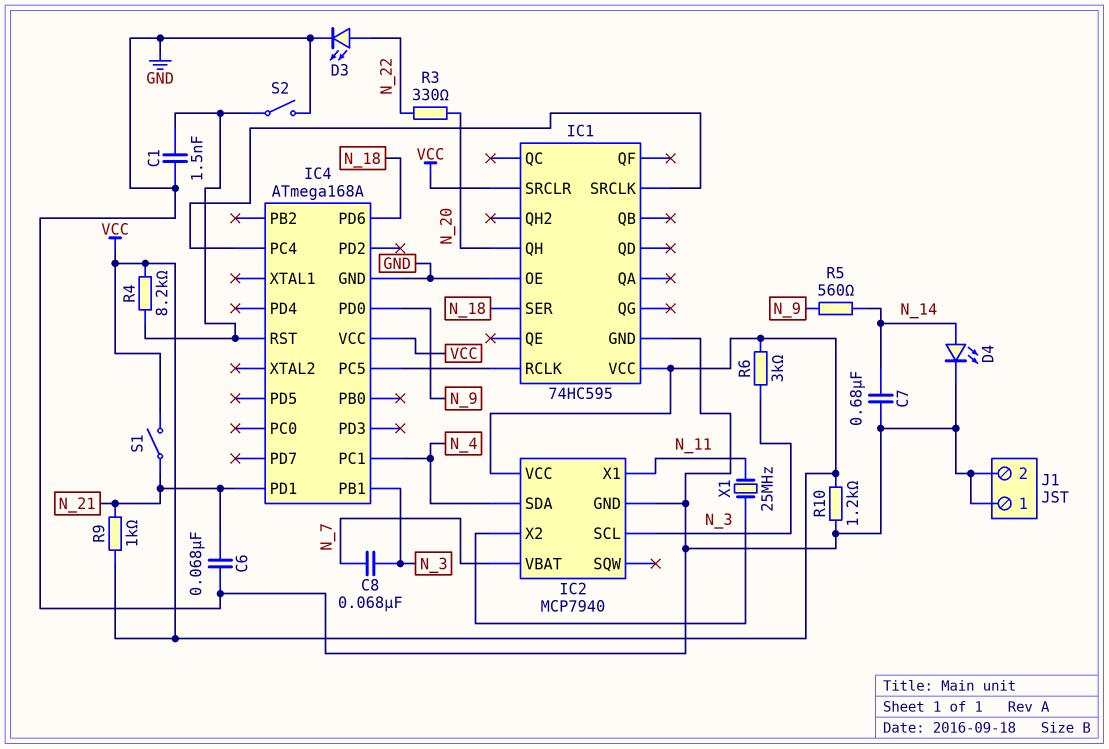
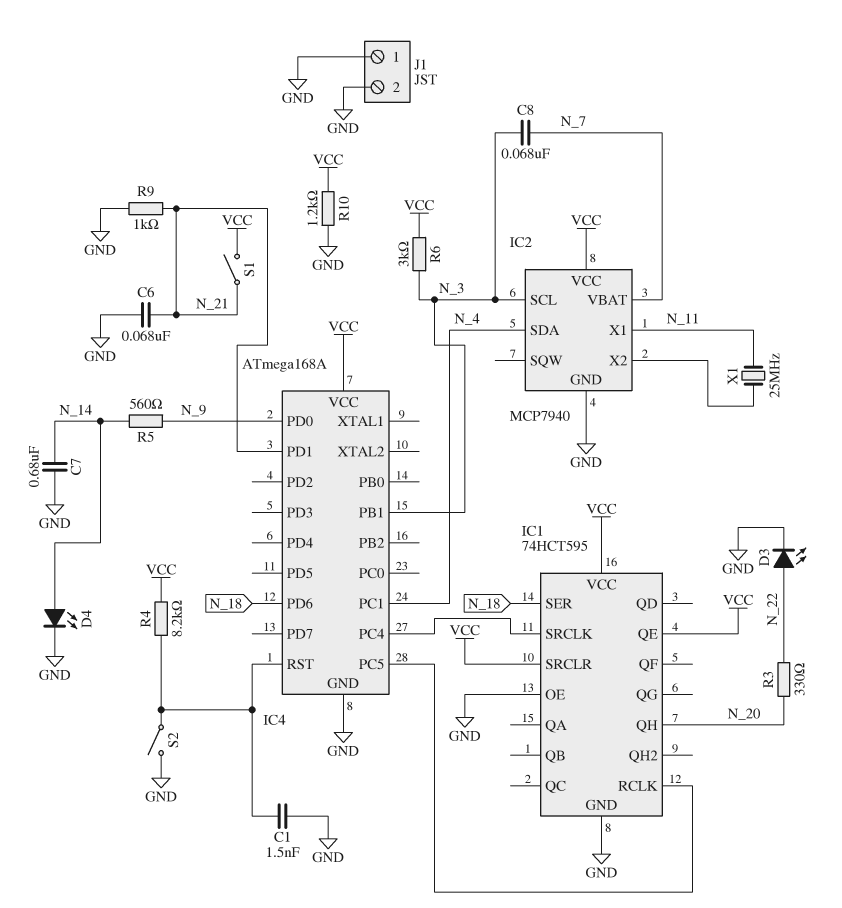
IC1: 74HC595 -> 74HCT595
IC1 pin QE: none -> VCC
R9: 1k (N_21, VCC) -> 1k (GND, N_21)

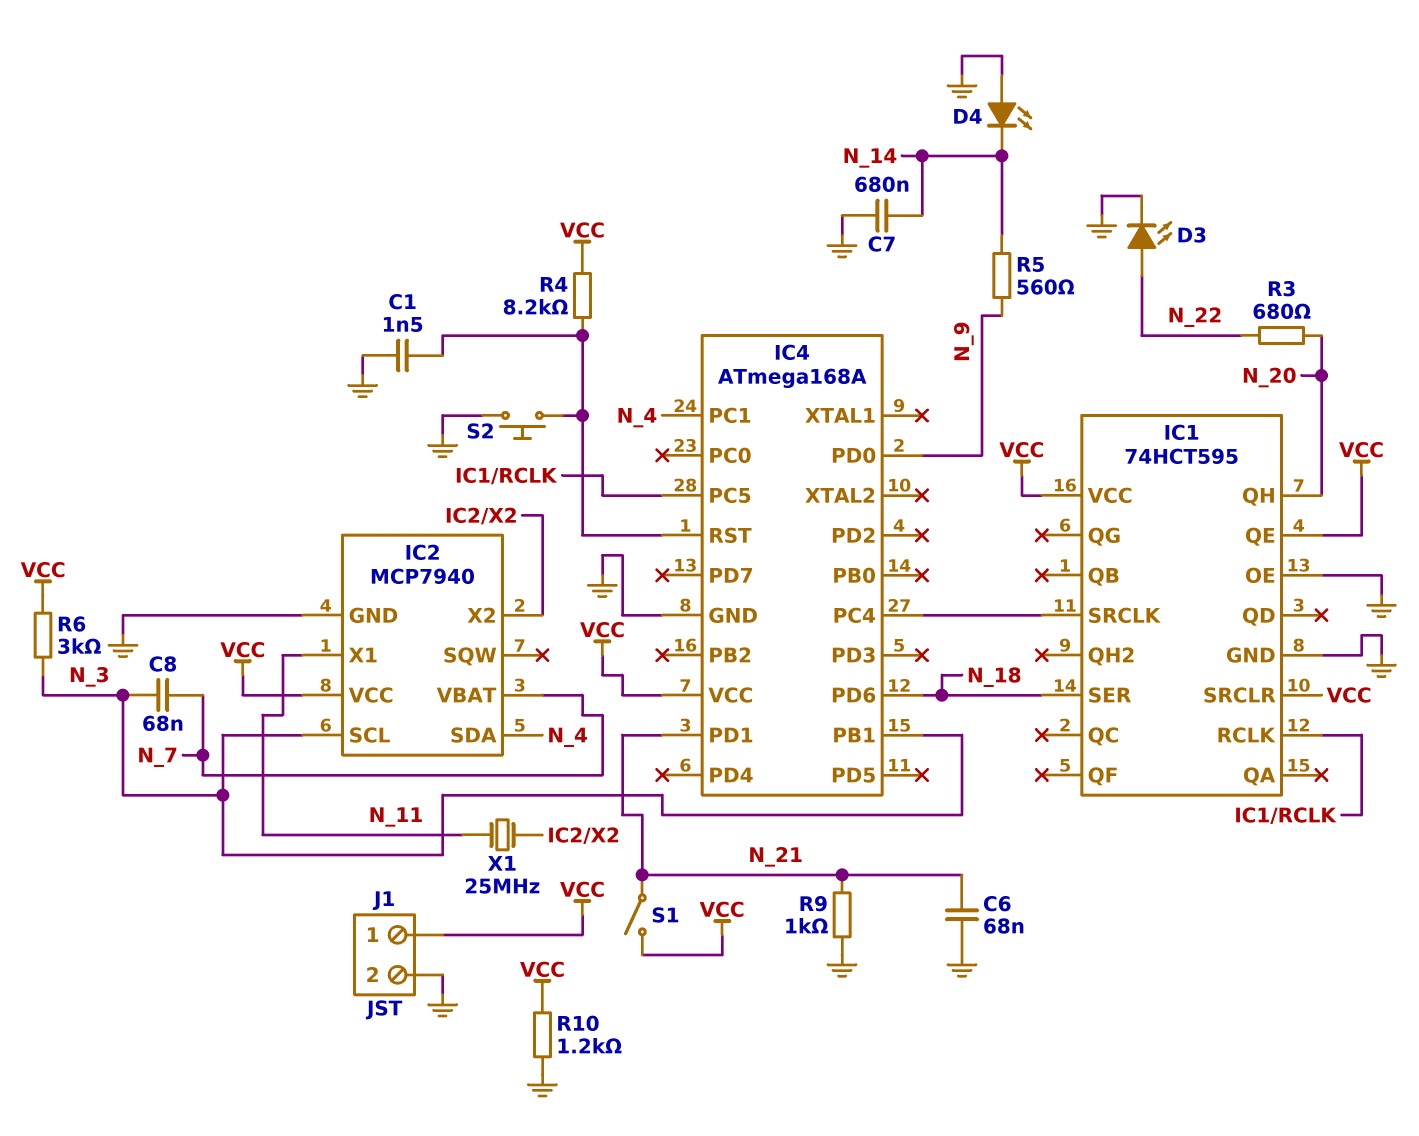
D4: LED (A N_14, K GND) -> LED (A GND, K N_14)
J1 pin 1: GND -> VCC
R3: 330 (N_20, N_22) -> 680 (N_20, N_22)
S2: switch (GND, IC4/RST) -> button (GND, IC4/RST)

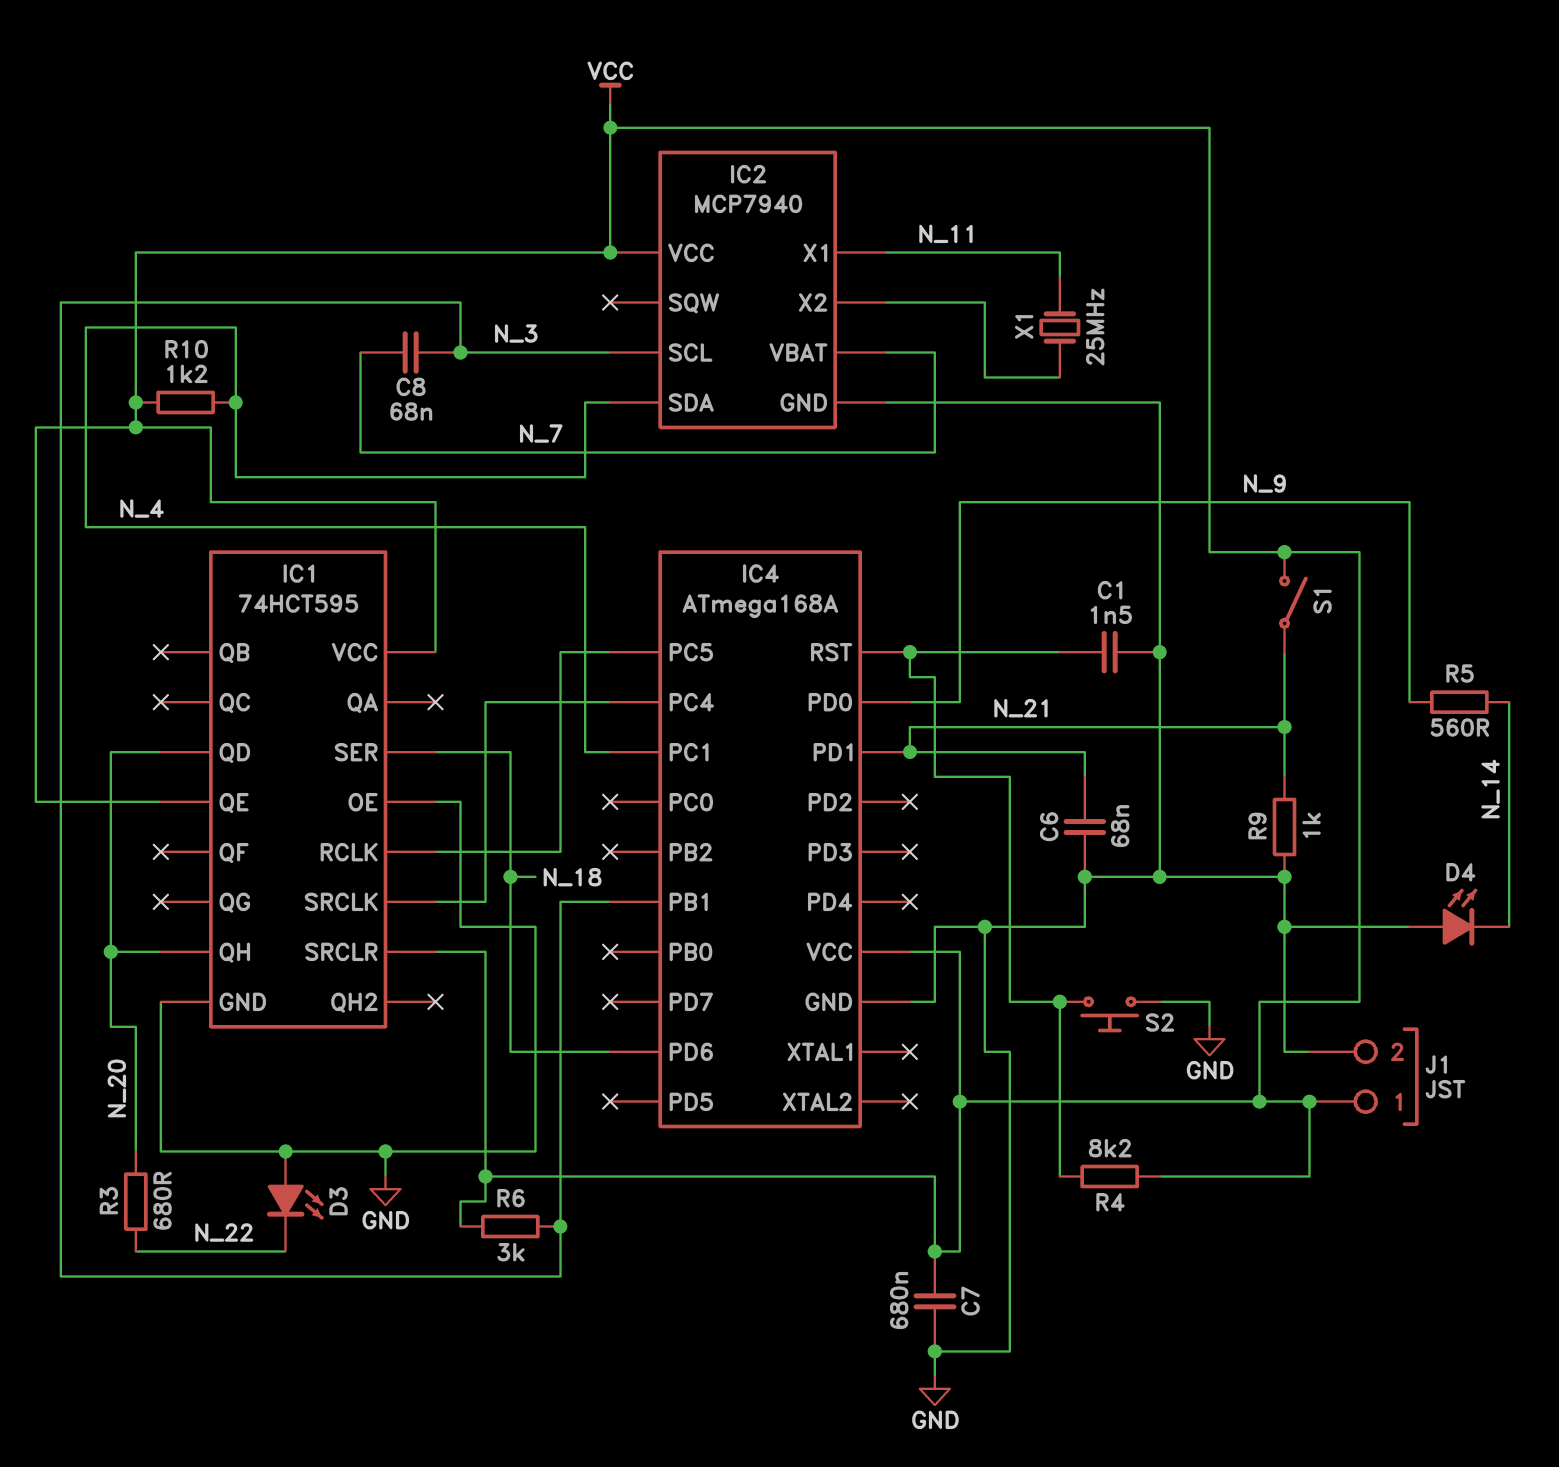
C7: 680nF (GND, N_14) -> 680nF (GND, VCC)
D3: LED (A N_22, K GND) -> LED (A GND, K N_22)
IC1 pin QD: none -> N_20
R10: 1.2k (GND, VCC) -> 1.2k (N_4, VCC)

